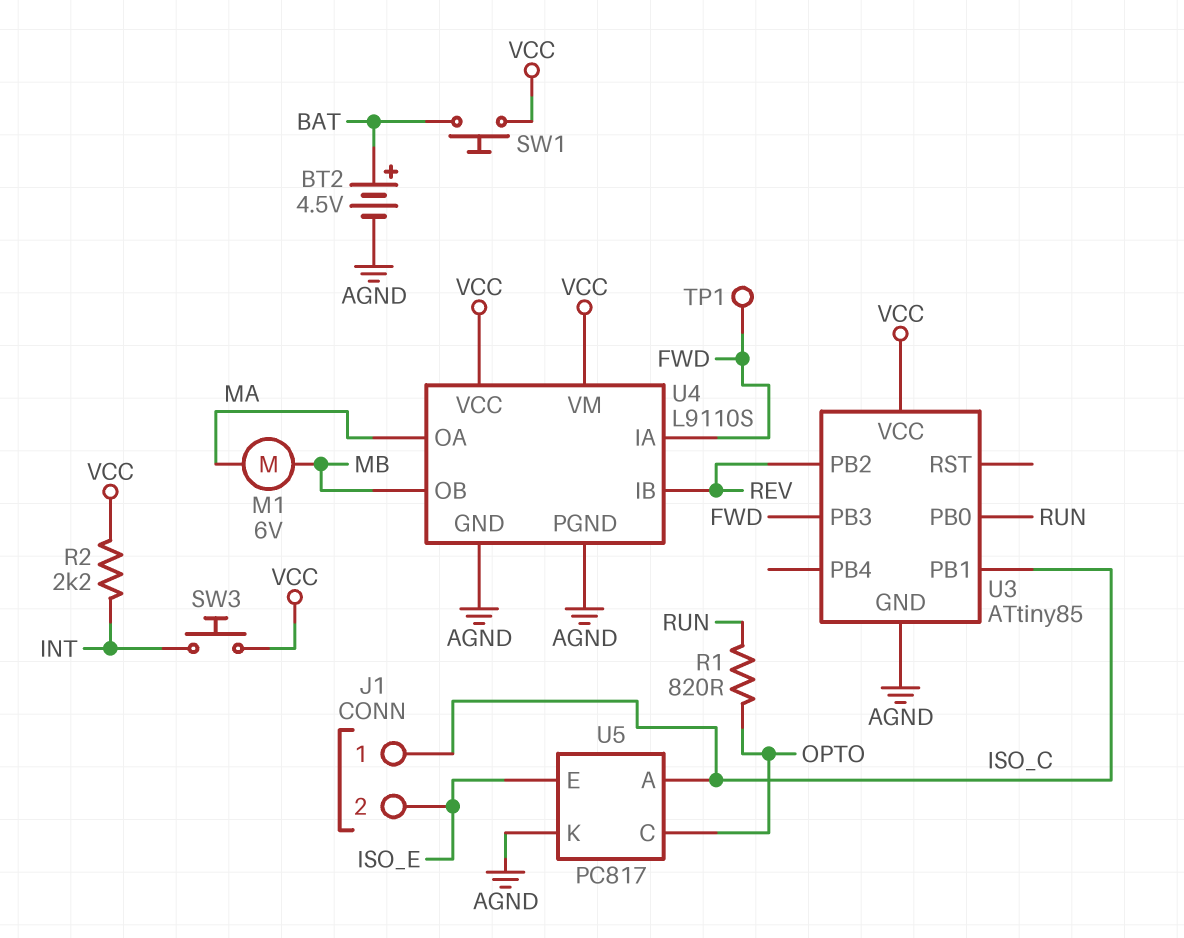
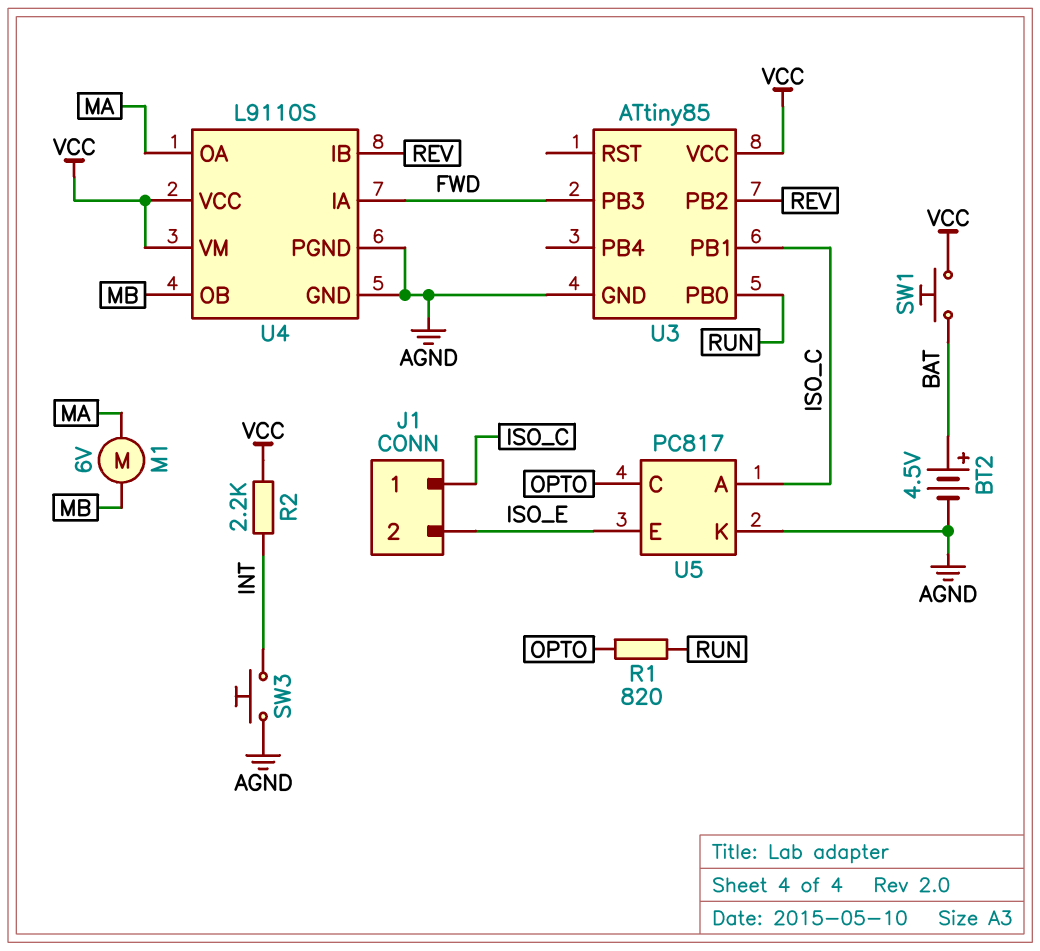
SW3: button (INT, VCC) -> button (AGND, INT)
TP1: test point (FWD) -> none

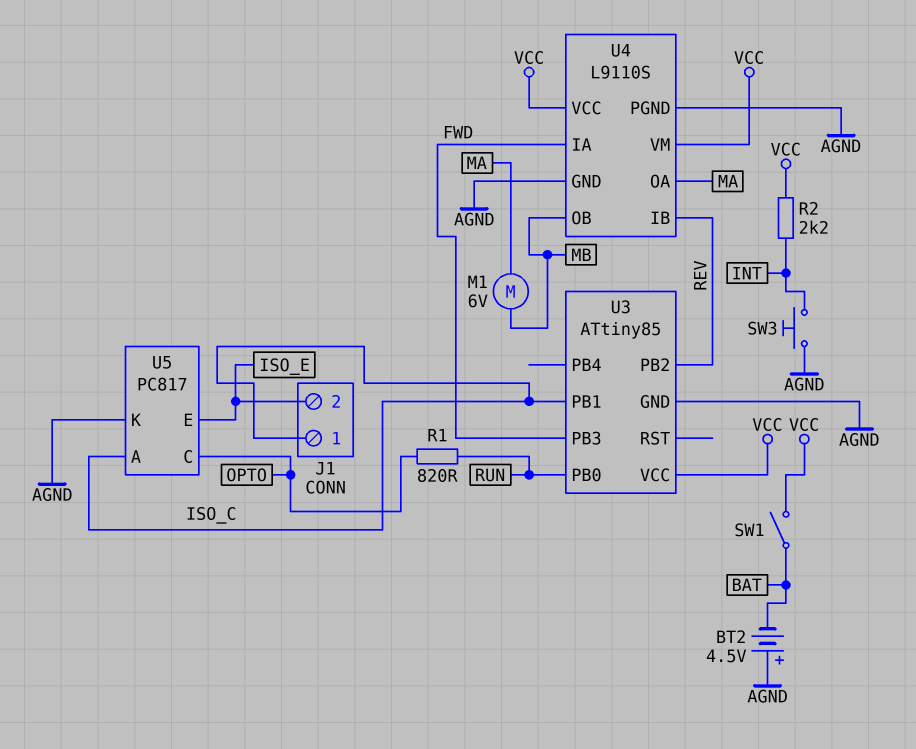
BT2: 4.5V (plus BAT, minus AGND) -> 4.5V (plus AGND, minus BAT)
SW1: button (BAT, VCC) -> switch (BAT, VCC)

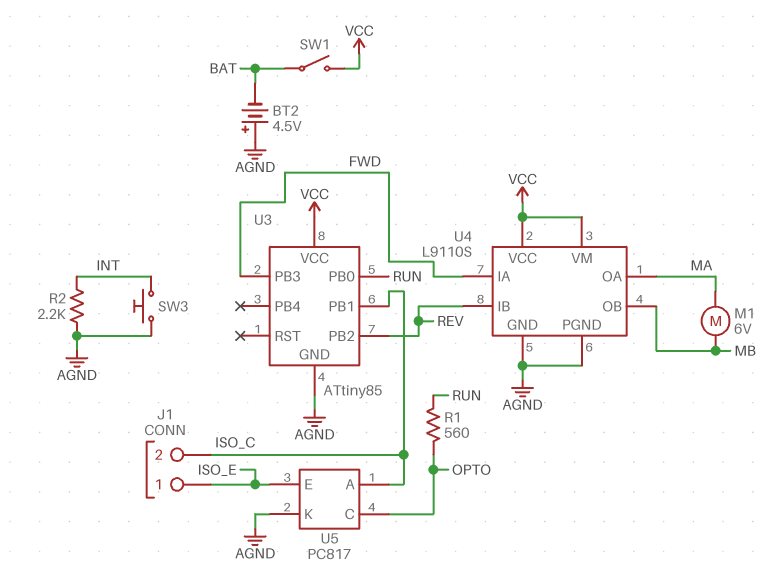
J1 pin 1: ISO_C -> ISO_E
J1 pin 2: ISO_E -> ISO_C
R1: 820 (OPTO, RUN) -> 560 (OPTO, RUN)
R2: 2.2k (INT, VCC) -> 2.2k (AGND, INT)

